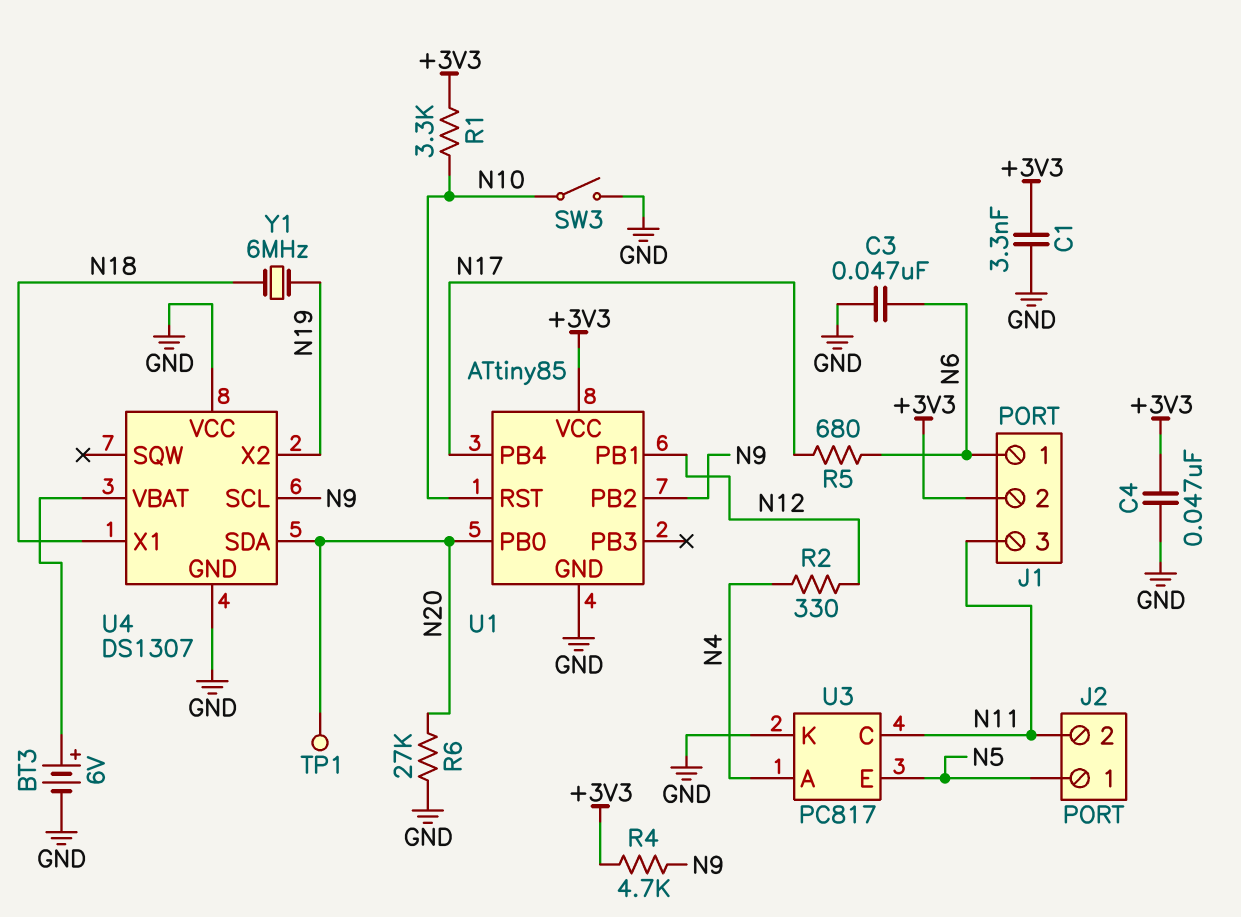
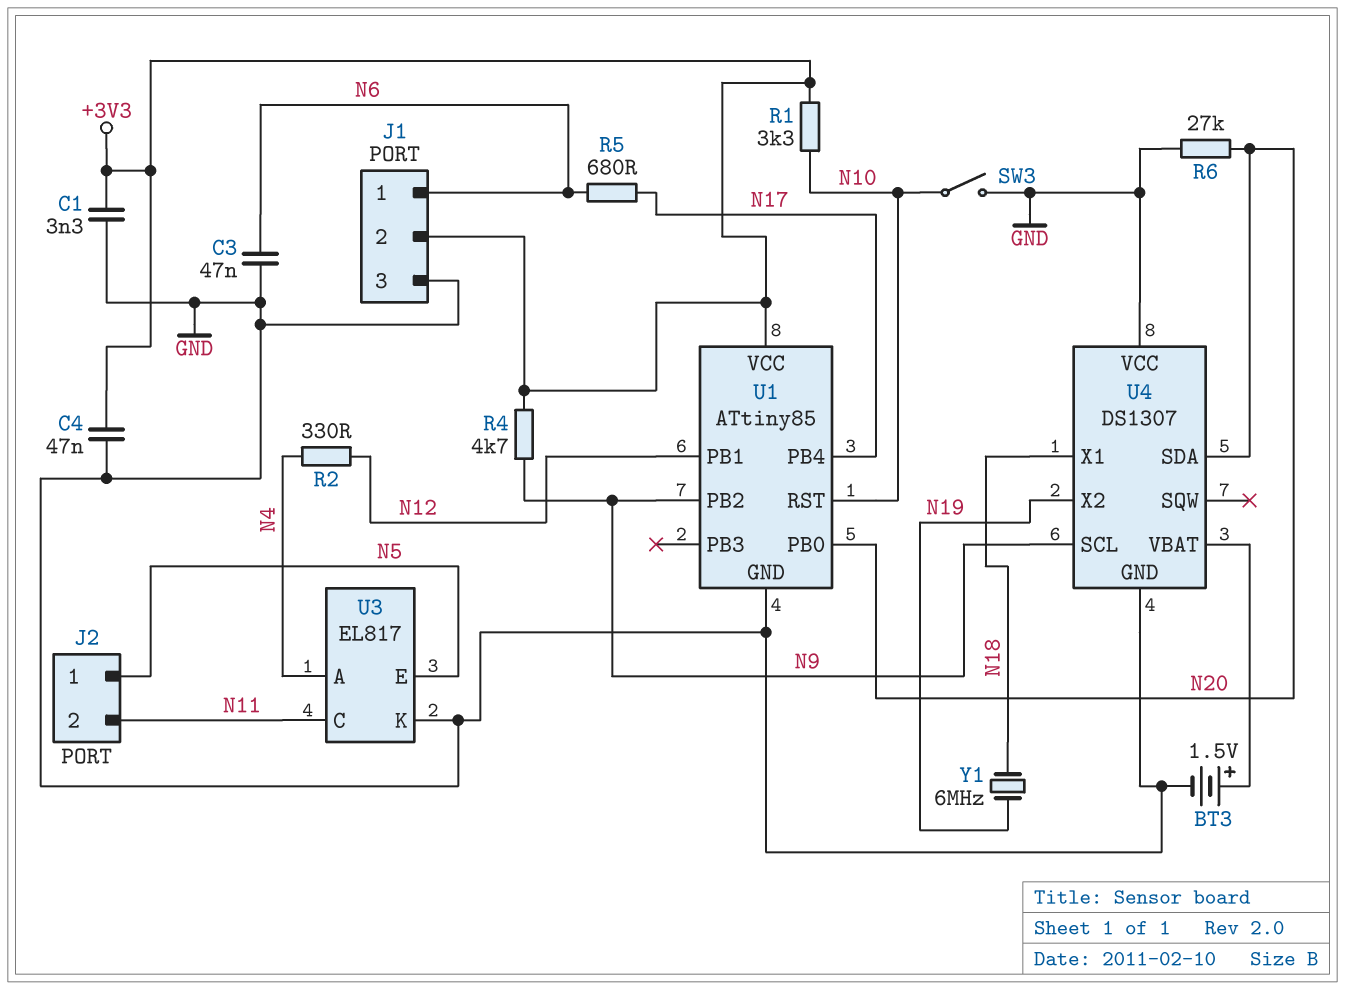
BT3: 6V (plus U4/VBAT, minus GND) -> 1.5V (plus U4/VBAT, minus GND)
J1 pin 3: N11 -> GND
TP1: test point (N20) -> none
U3: PC817 -> EL817

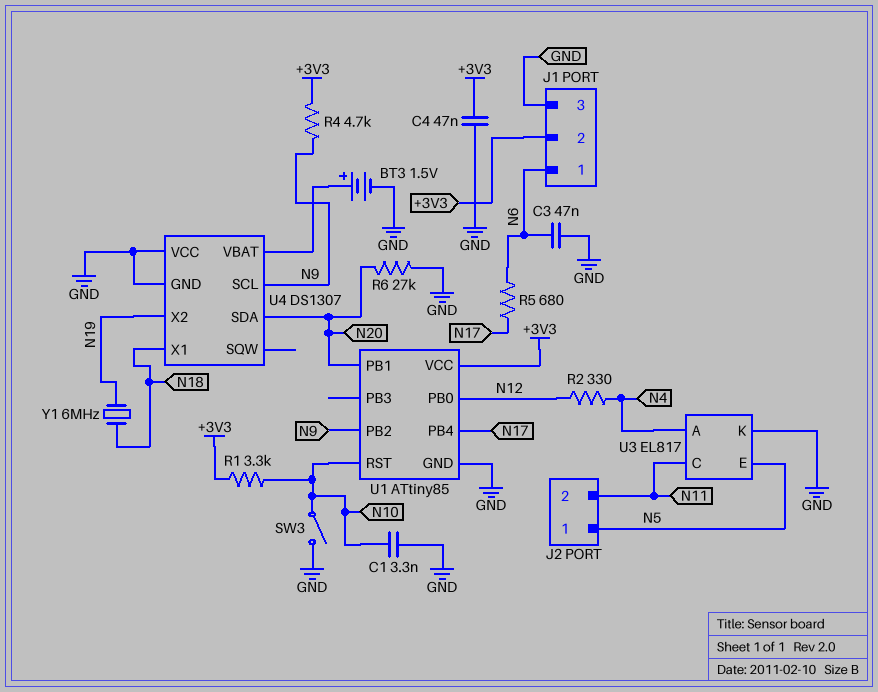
C1: 3.3nF (+3V3, GND) -> 3.3nF (GND, N10)
U1 pin PB0: N20 -> N12
U1 pin PB1: N12 -> N20

